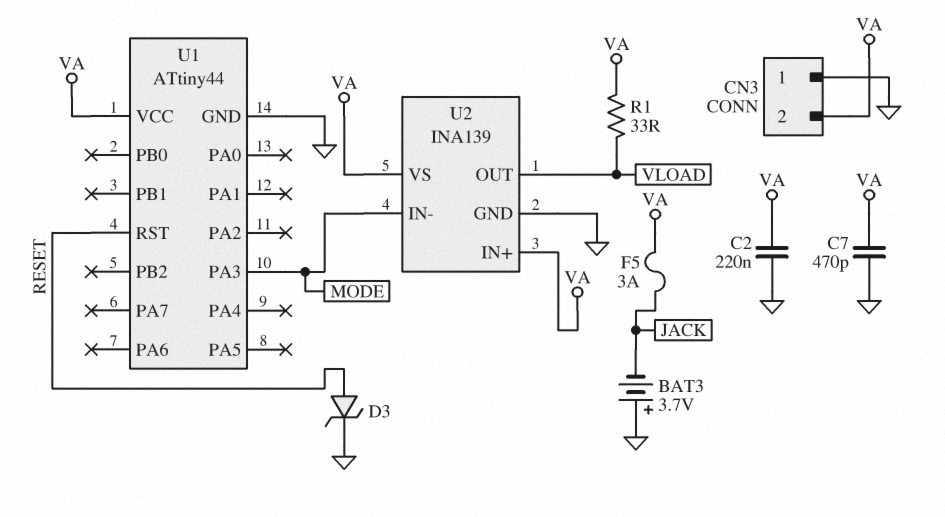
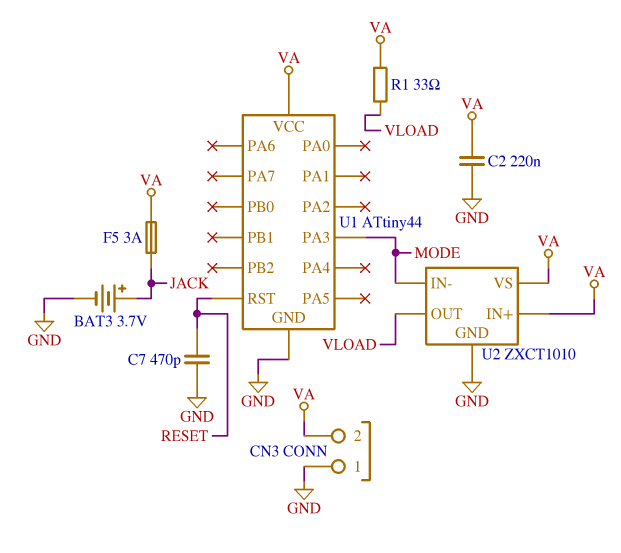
BAT3: 3.7V (plus GND, minus JACK) -> 3.7V (plus JACK, minus GND)
C7: 470pF (GND, VA) -> 470pF (GND, RESET)
D3: zener (A RESET, K GND) -> none
U2: INA139 -> ZXCT1010

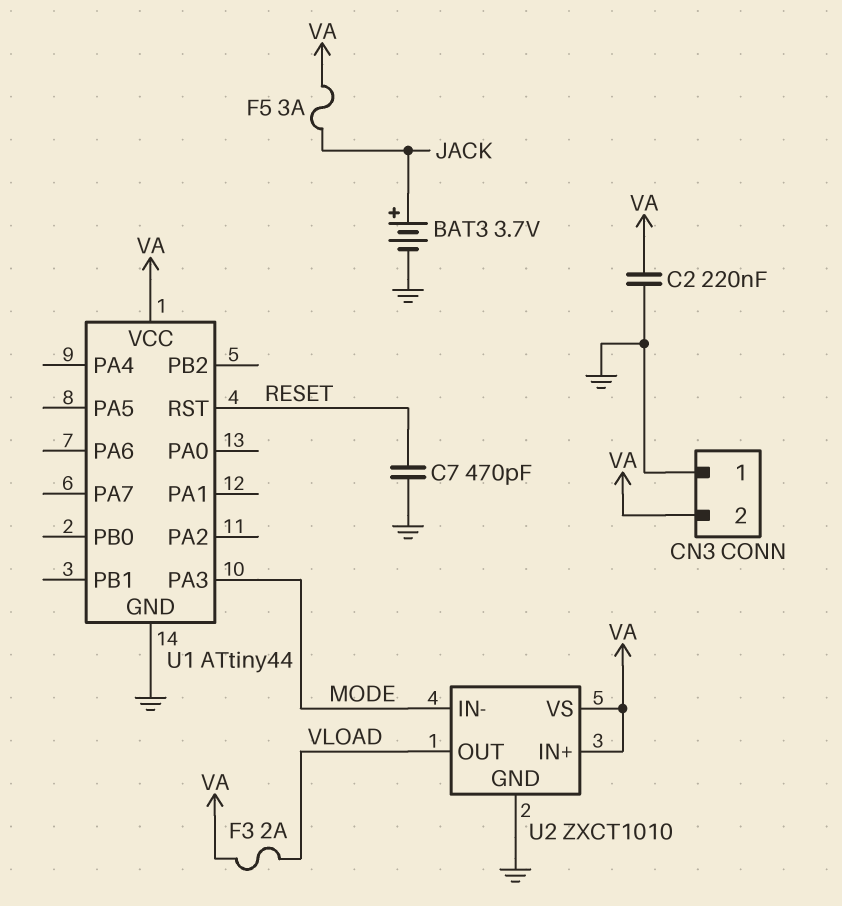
F3: none -> 2A (VA, VLOAD)
R1: 33 (VA, VLOAD) -> none

